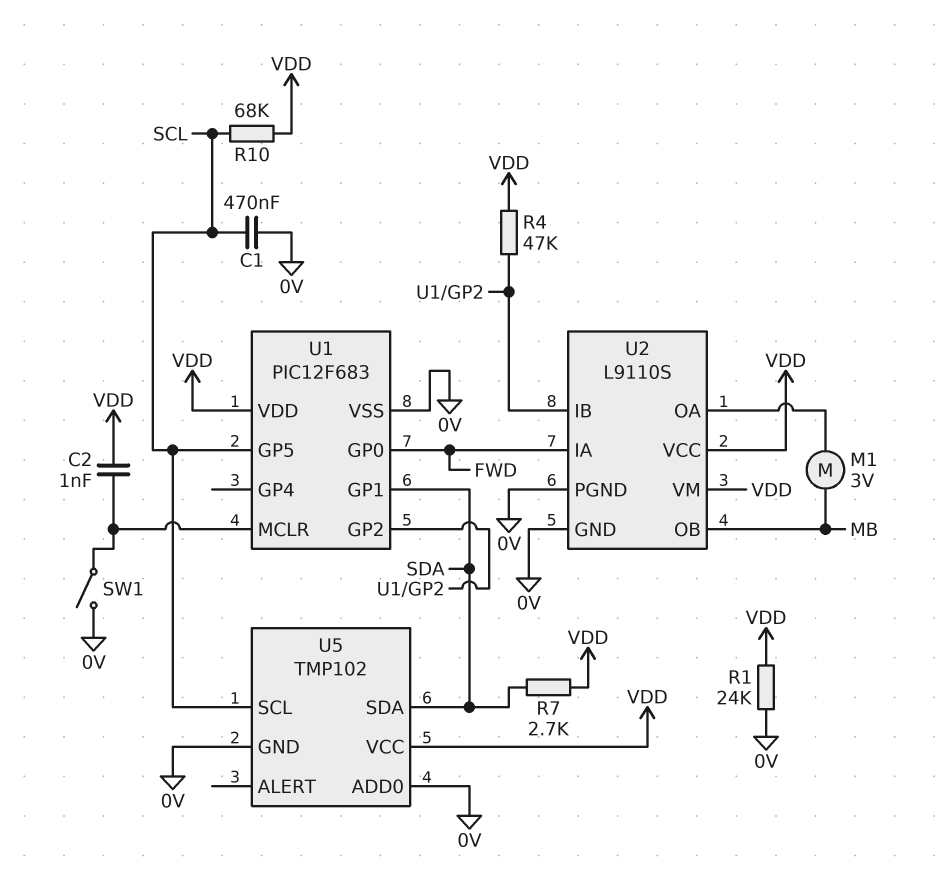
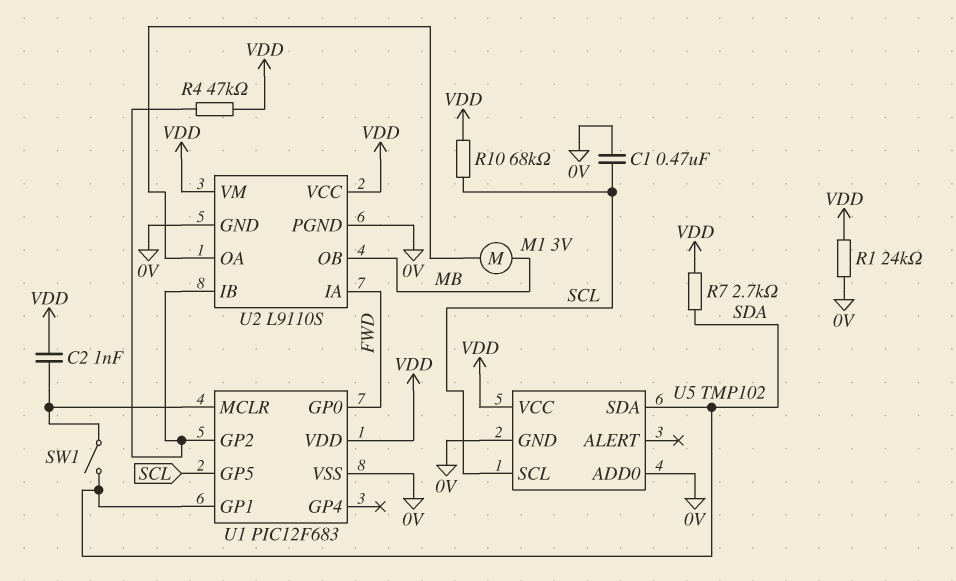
SW1: switch (0V, U1/MCLR) -> switch (SDA, U1/MCLR)

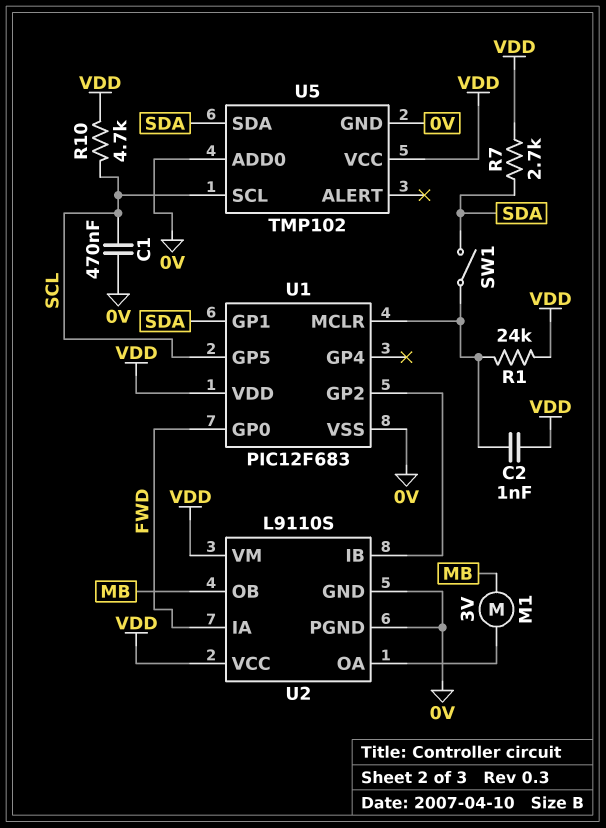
R1: 24k (0V, VDD) -> 24k (U1/MCLR, VDD)
R4: 47k (U1/GP2, VDD) -> none
R10: 68k (SCL, VDD) -> 4.7k (SCL, VDD)

